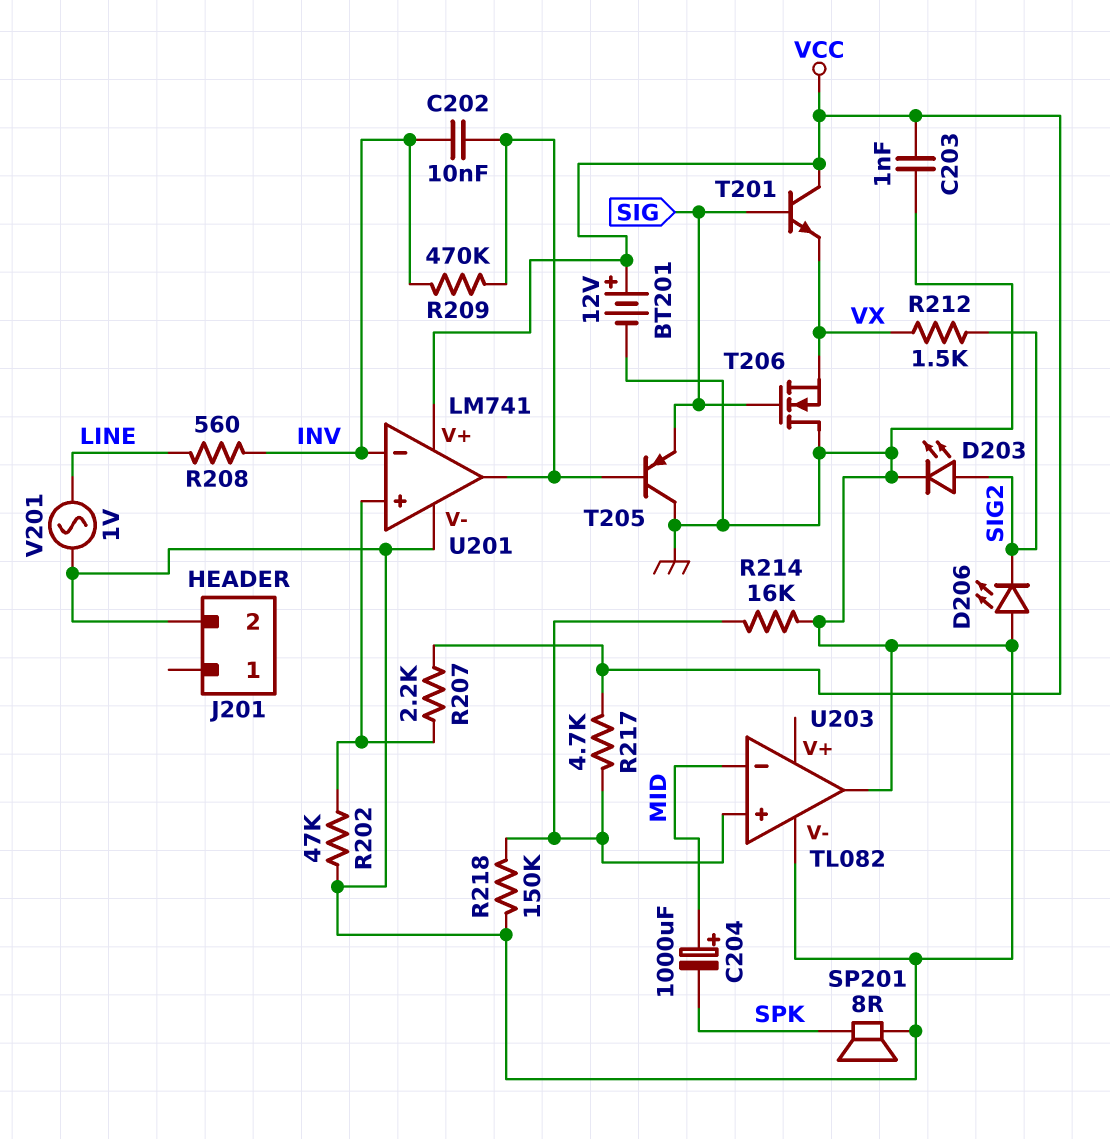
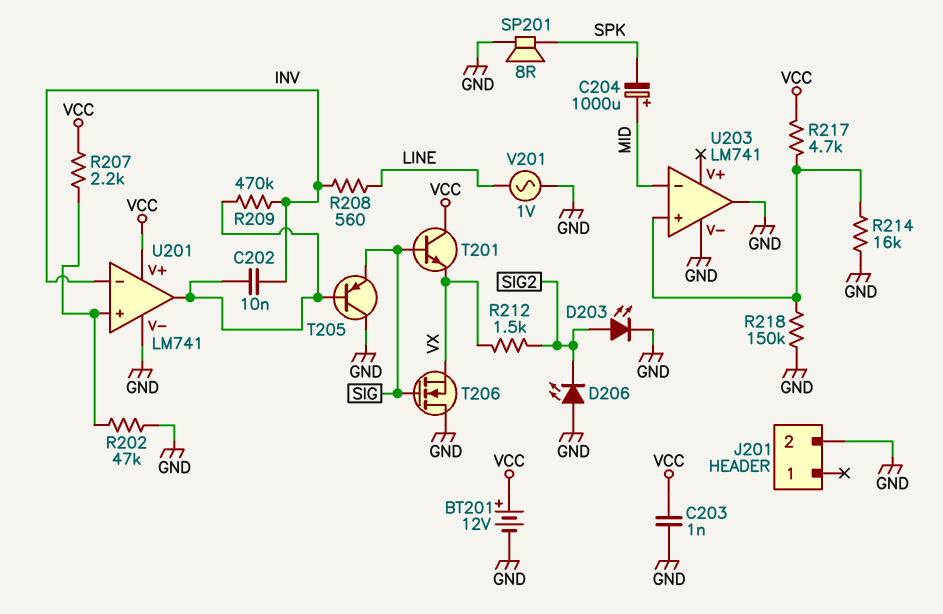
U203: TL082 -> LM741

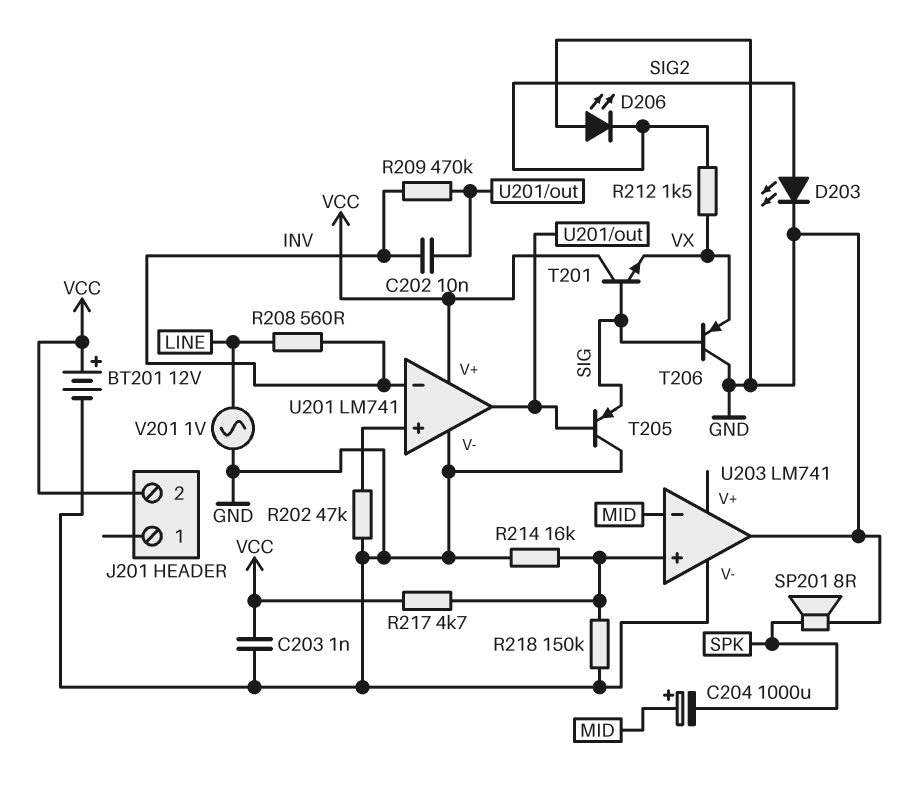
J201 pin 2: GND -> VCC
R207: 2.2k (U201/in+, VCC) -> none
T206: NMOS (G SIG, D GND, S VX) -> PNP (B SIG, C GND, E VX)

